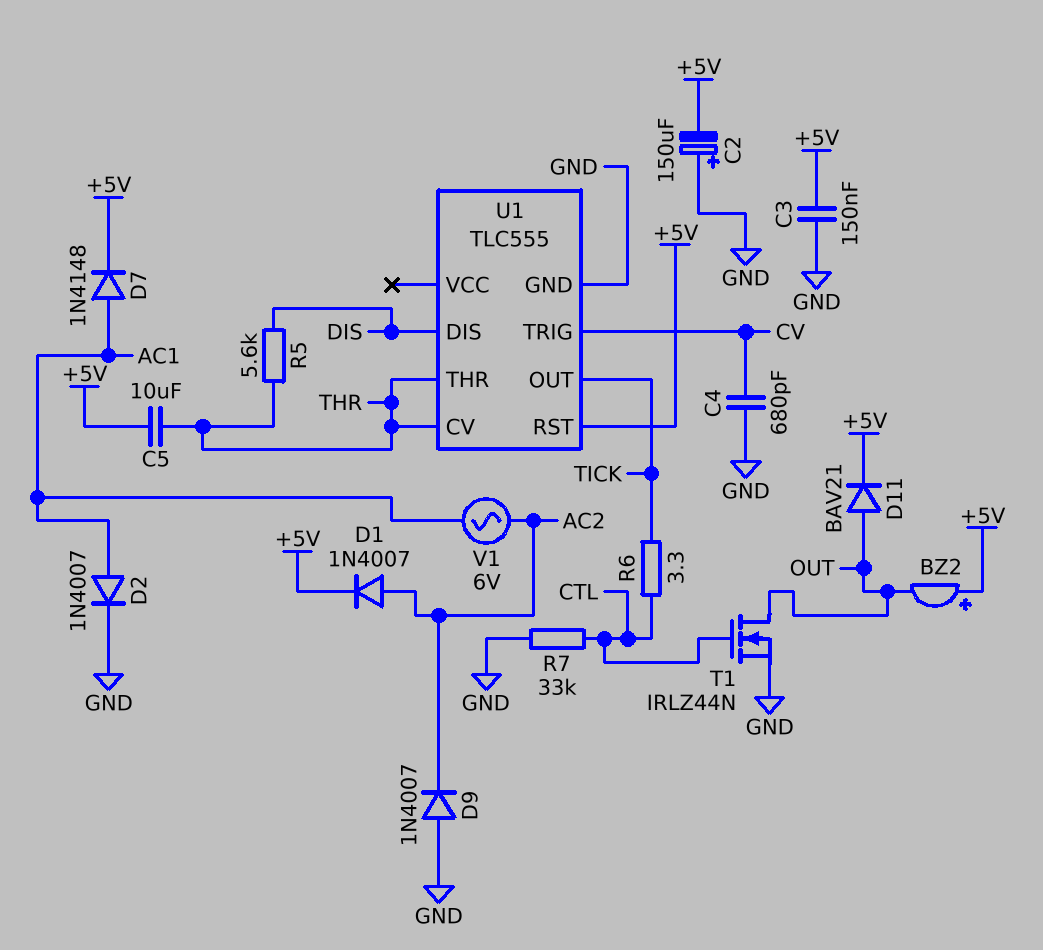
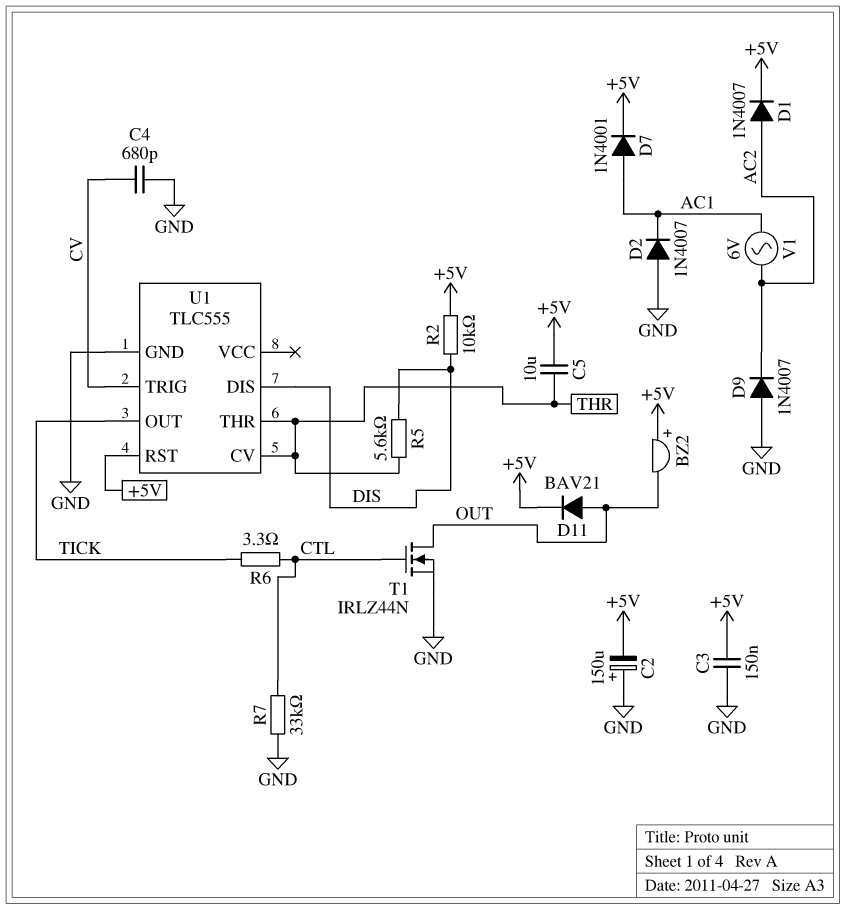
D2: diode 1N4007 (A AC1, K GND) -> diode 1N4007 (A GND, K AC1)
D7: diode 1N4148 (A AC1, K +5V) -> diode 1N4001 (A AC1, K +5V)
R2: none -> 10k (+5V, DIS)

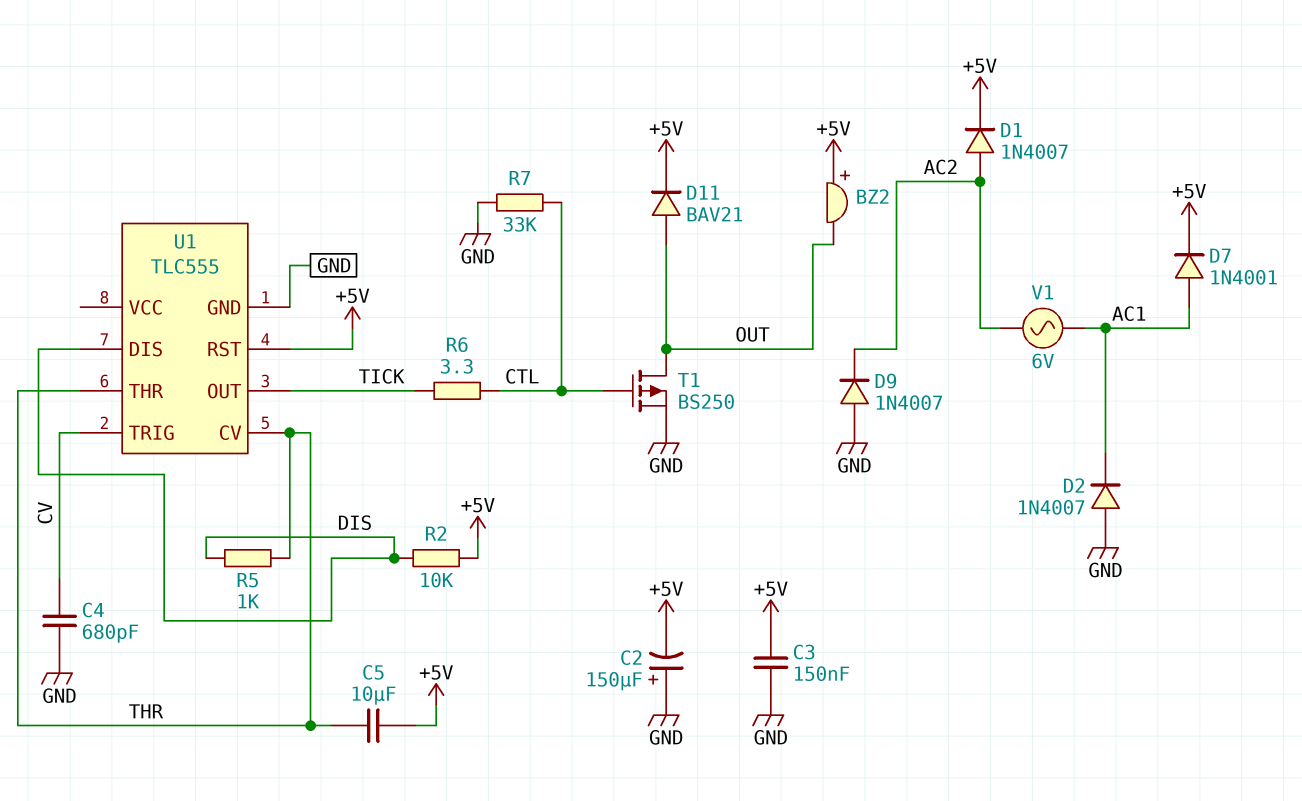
R5: 5.6k (DIS, THR) -> 1k (DIS, THR)
T1: NMOS IRLZ44N (G CTL, D OUT, S GND) -> PMOS BS250 (G CTL, D OUT, S GND)

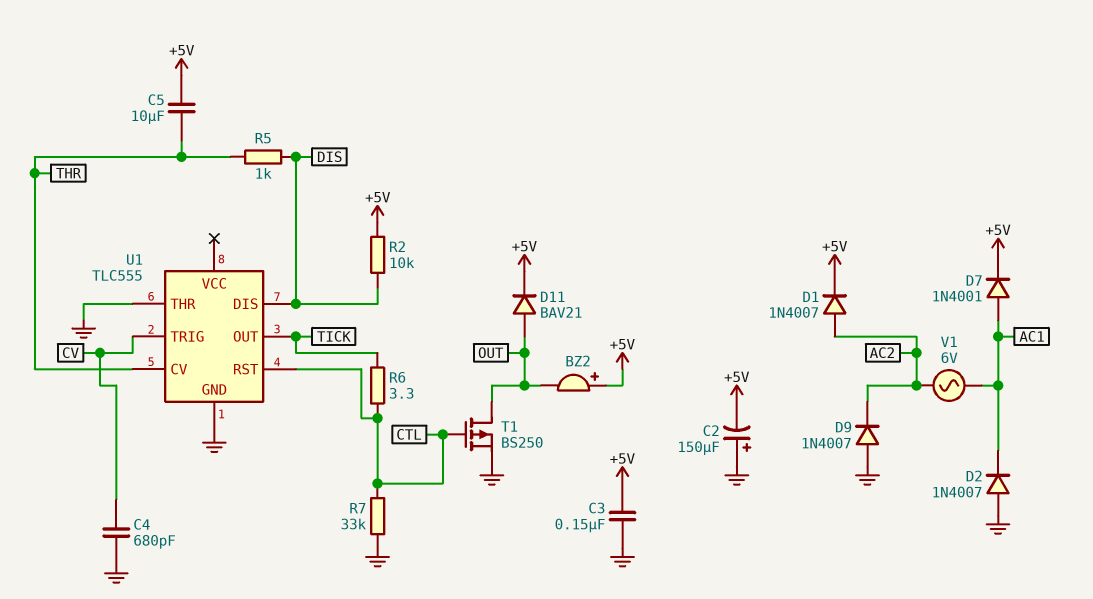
U1 pin RST: +5V -> CTL
U1 pin THR: THR -> GND

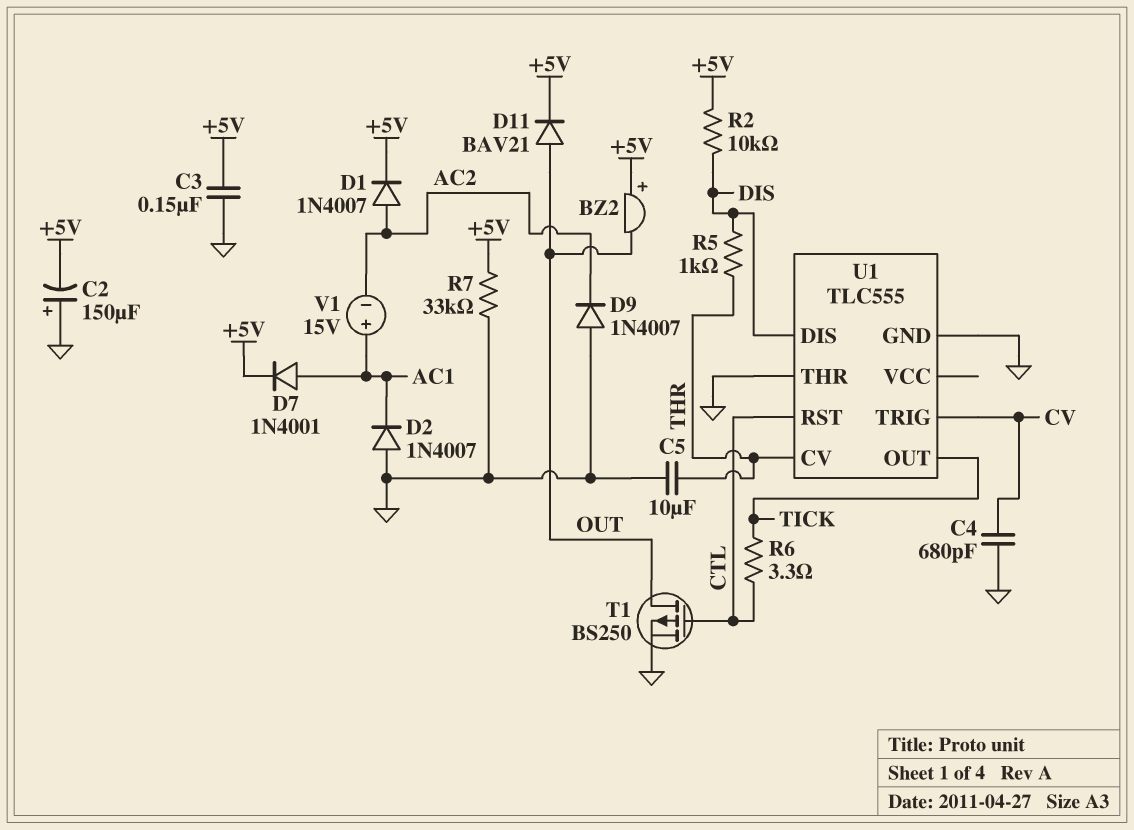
C5: 10uF (+5V, THR) -> 10uF (GND, THR)
R7: 33k (CTL, GND) -> 33k (+5V, GND)
V1: AC 6V (AC1, AC2) -> 15V (plus AC1, minus AC2)

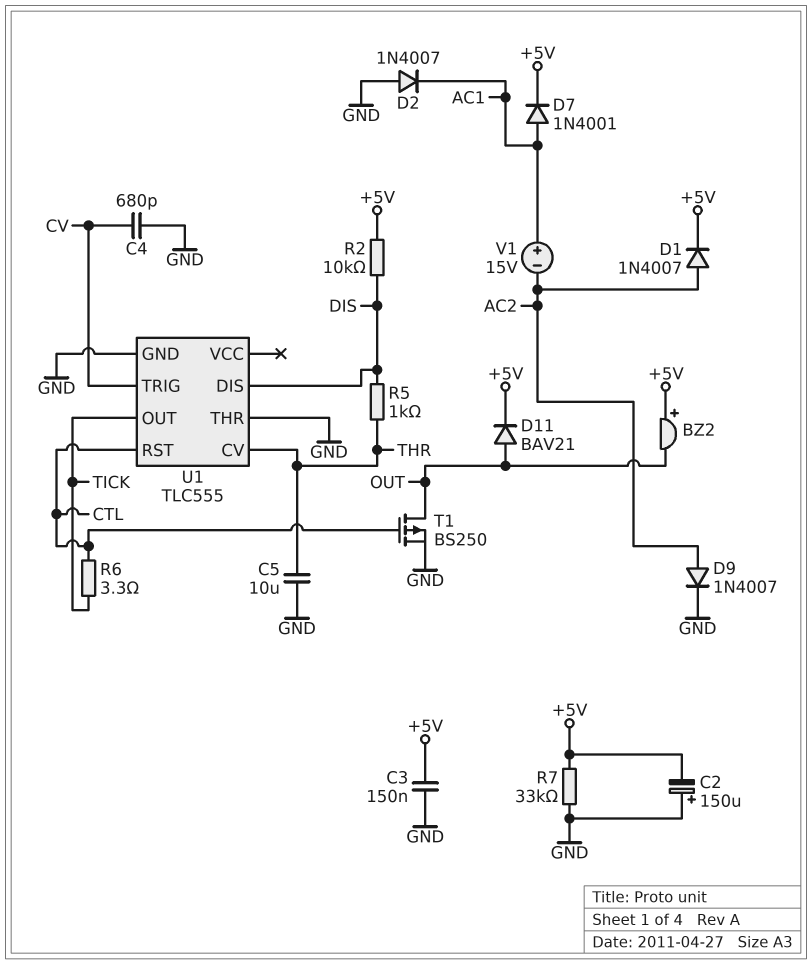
D9: diode 1N4007 (A GND, K AC2) -> diode 1N4007 (A AC2, K GND)

